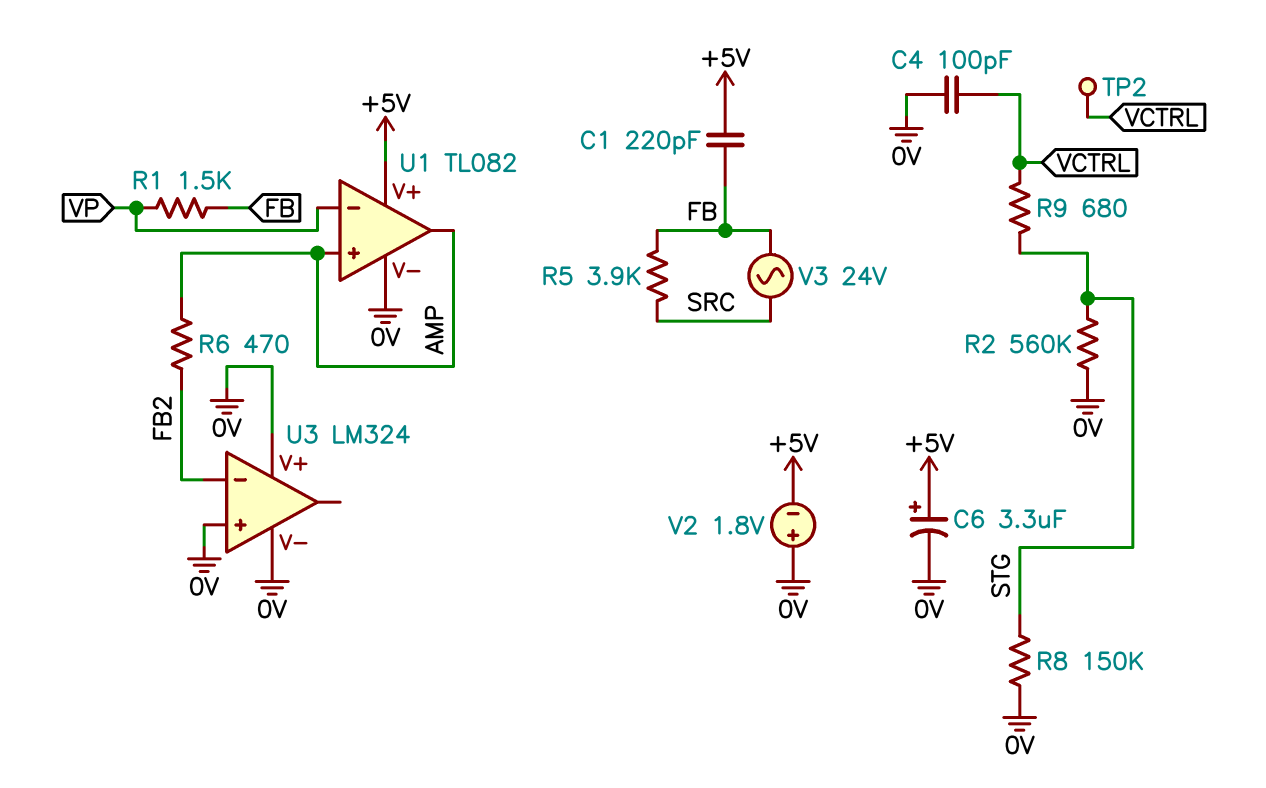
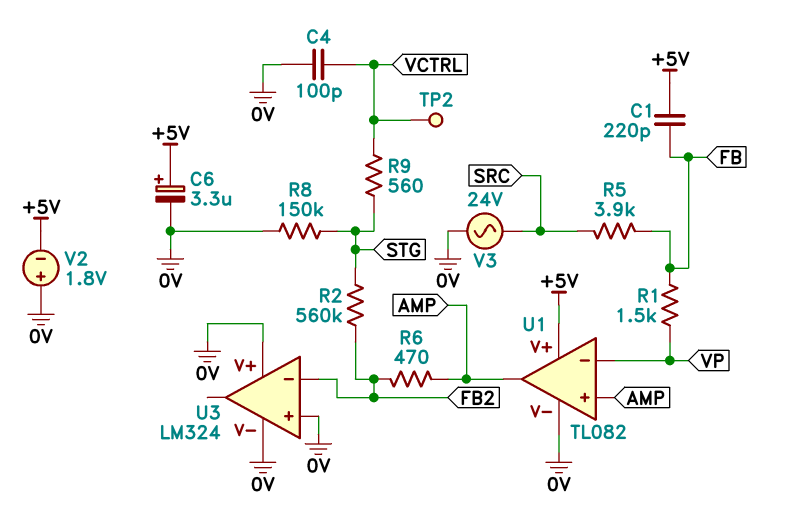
R2: 560k (0V, STG) -> 560k (FB2, STG)
R9: 680 (STG, VCTRL) -> 560 (STG, VCTRL)
V3: AC 24V (FB, SRC) -> AC 24V (0V, SRC)

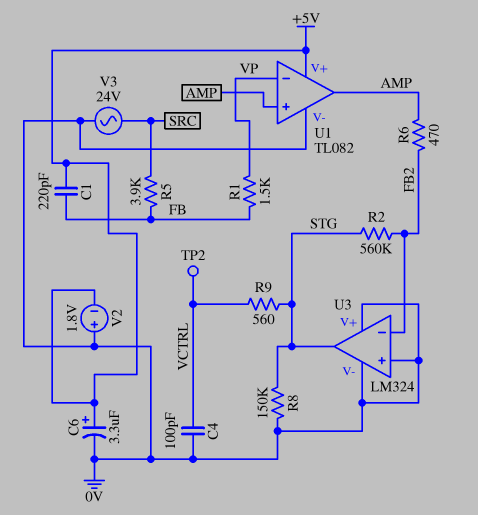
U3 pin out: none -> STG

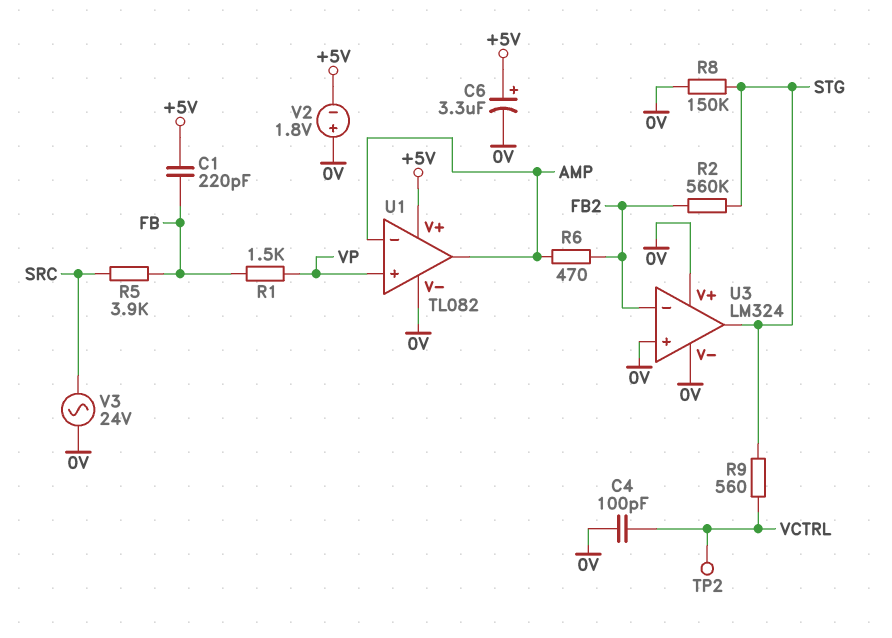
U1 pin in+: AMP -> VP
U1 pin in-: VP -> AMP

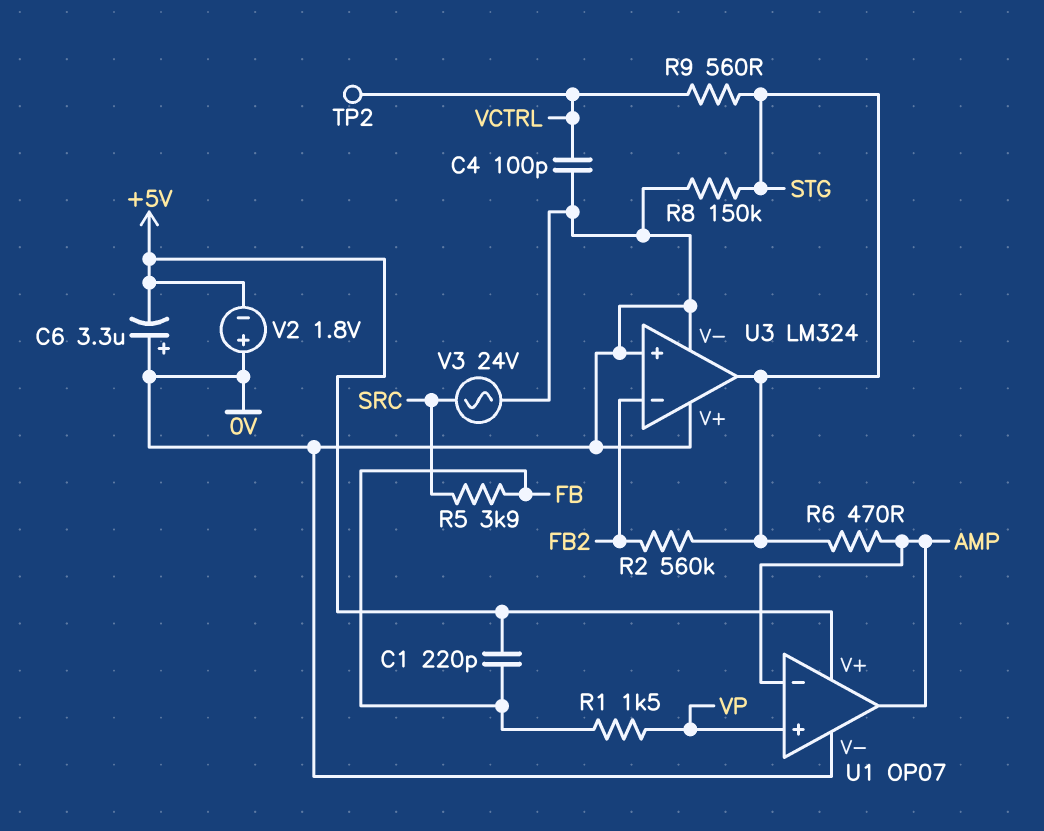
C6: 3.3uF (plus +5V, minus 0V) -> 3.3uF (plus 0V, minus +5V)
R6: 470 (AMP, FB2) -> 470 (AMP, STG)
U1: TL082 -> OP07

